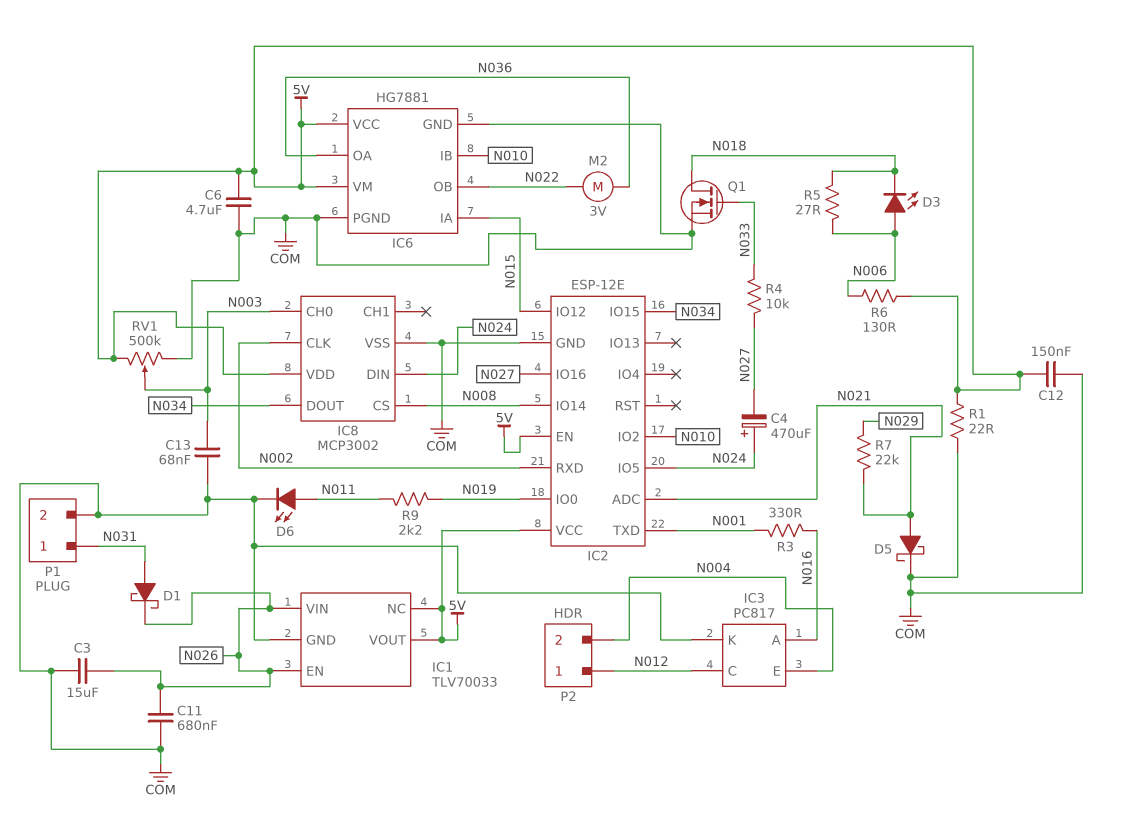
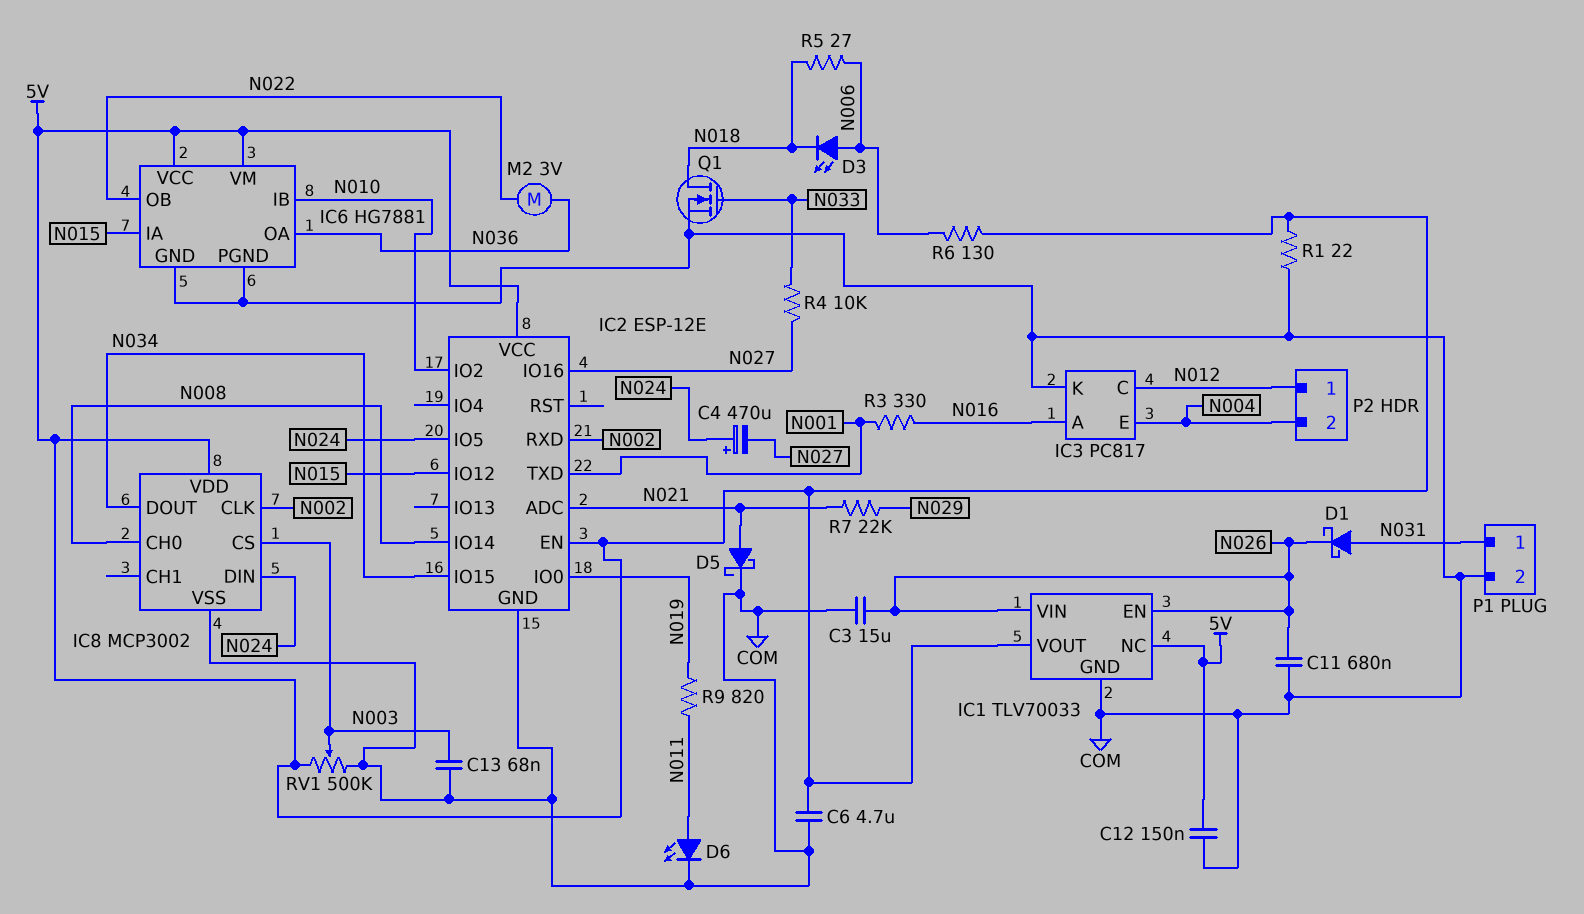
IC8 pin CH0: N003 -> N008
IC8 pin CS: N008 -> N003
R9: 2.2k (N011, N019) -> 820 (N011, N019)

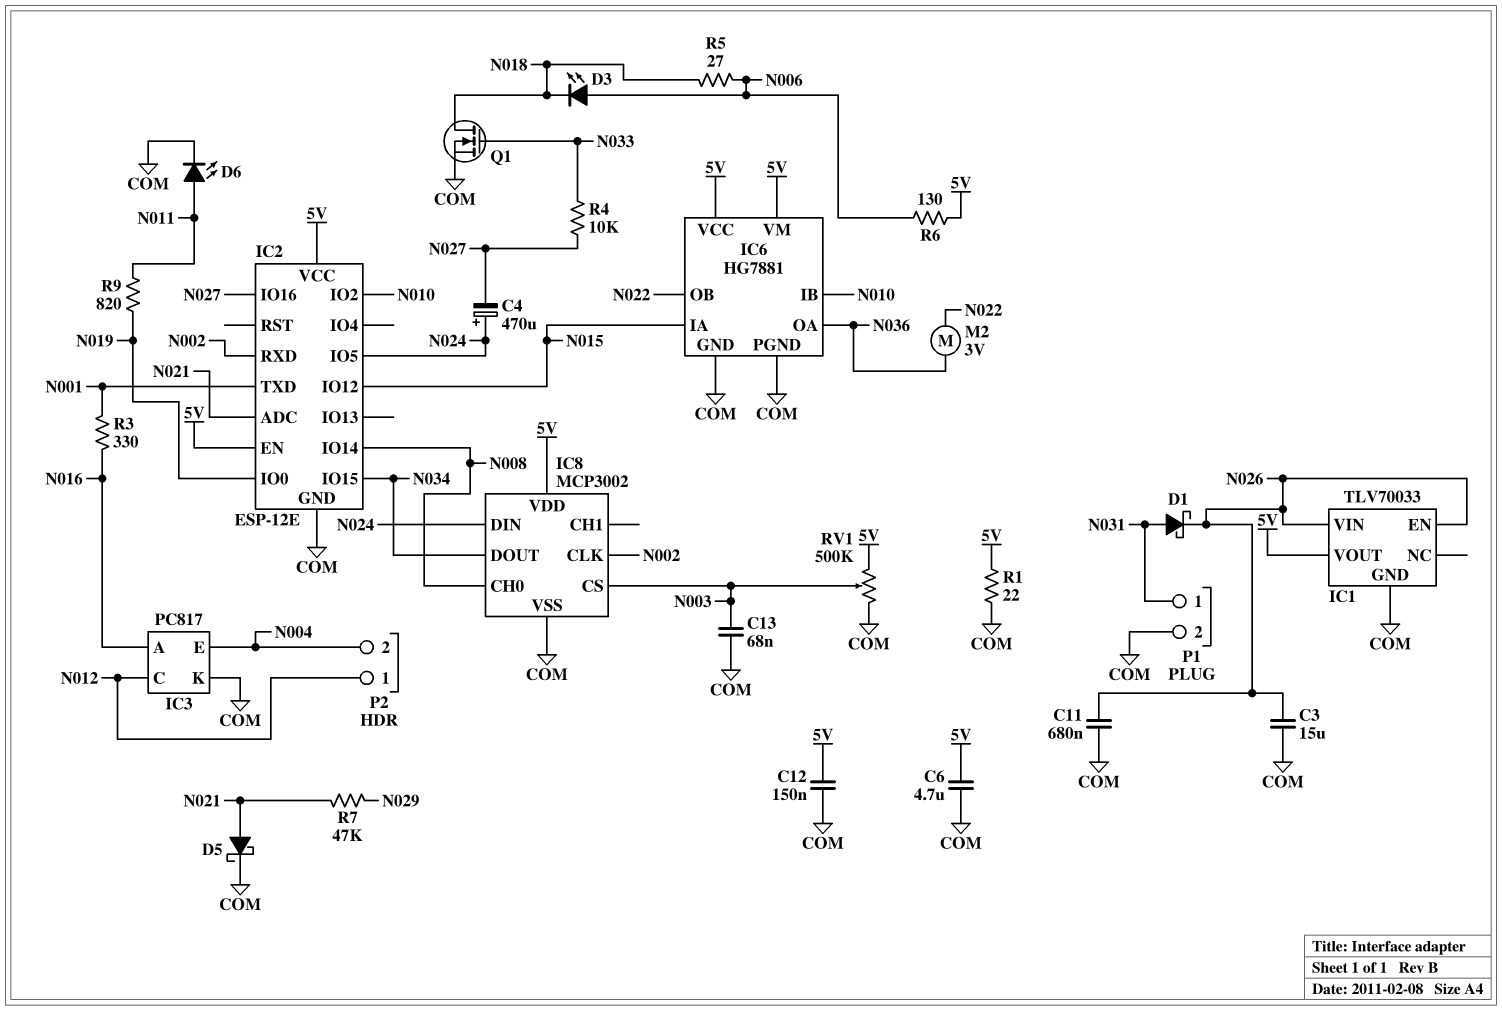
IC1 pin NC: 5V -> none
R7: 22k (N021, N029) -> 47k (N021, N029)

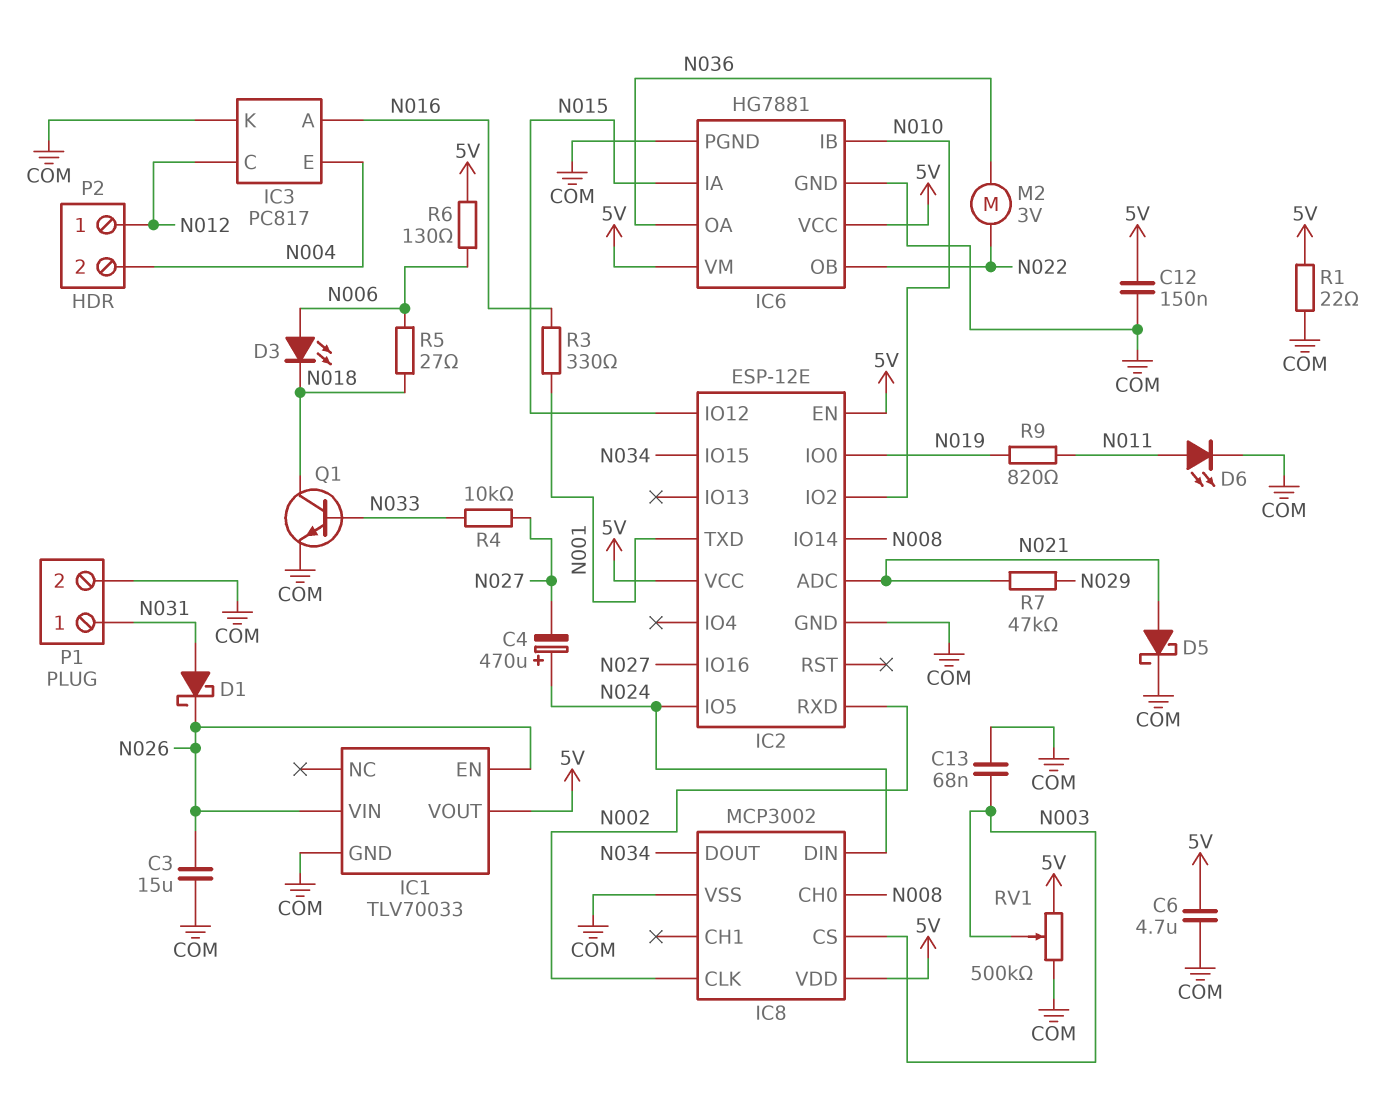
C11: 680nF (COM, N026) -> none
Q1: NMOS (G N033, D N018, S COM) -> NPN (B N033, C N018, E COM)

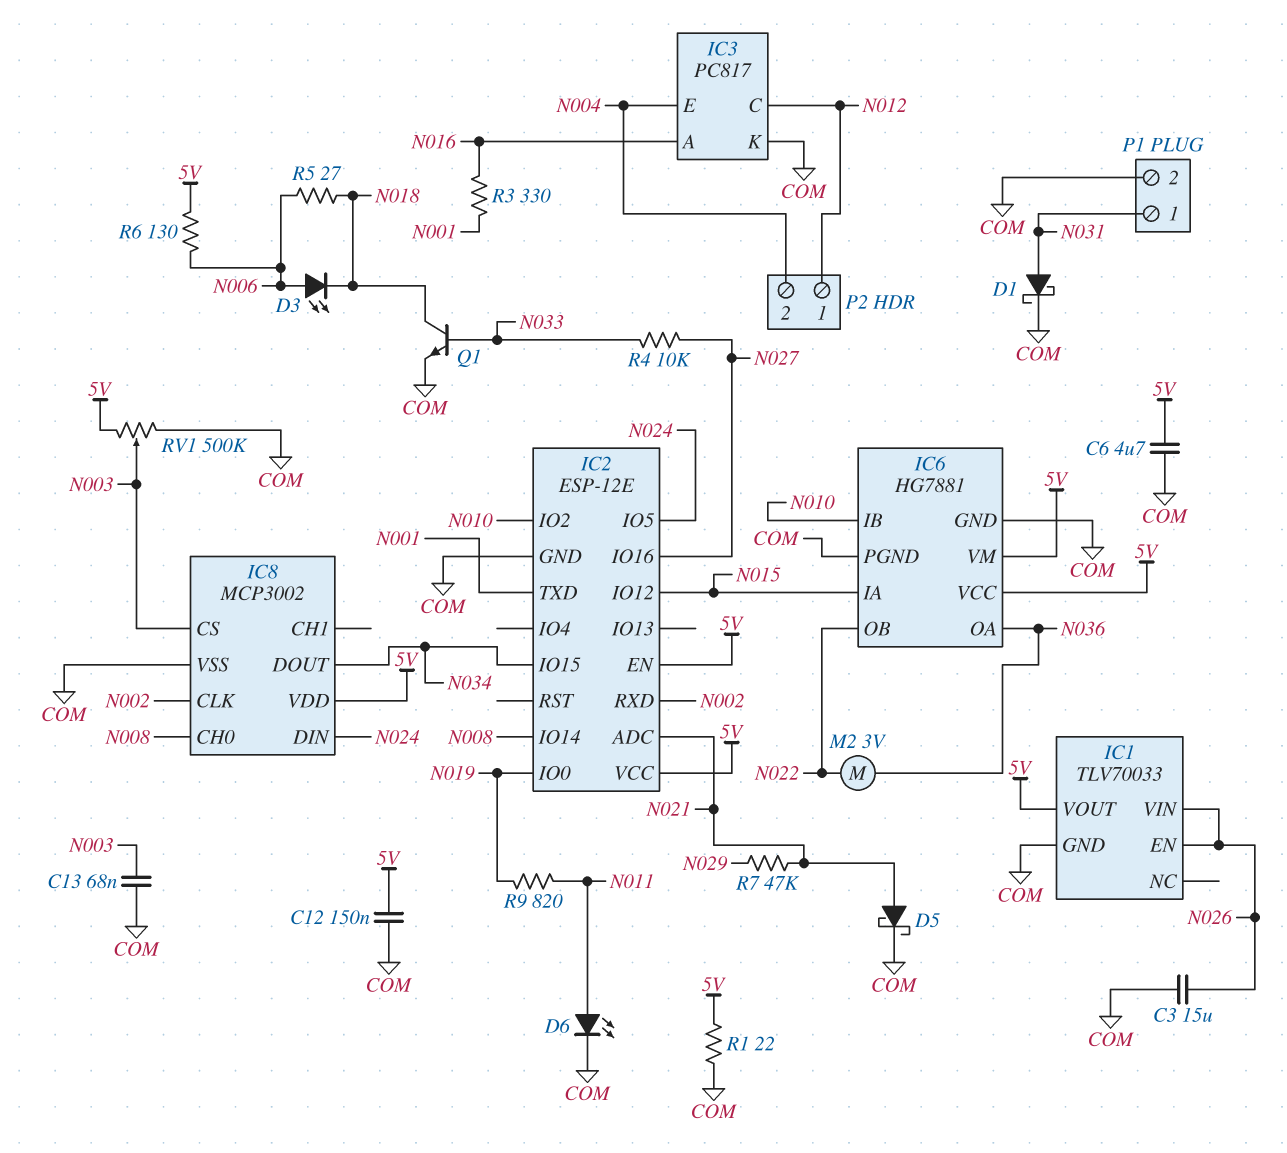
C4: 470uF (plus N024, minus N027) -> none
D1: schottky (A N031, K N026) -> schottky (A N031, K COM)

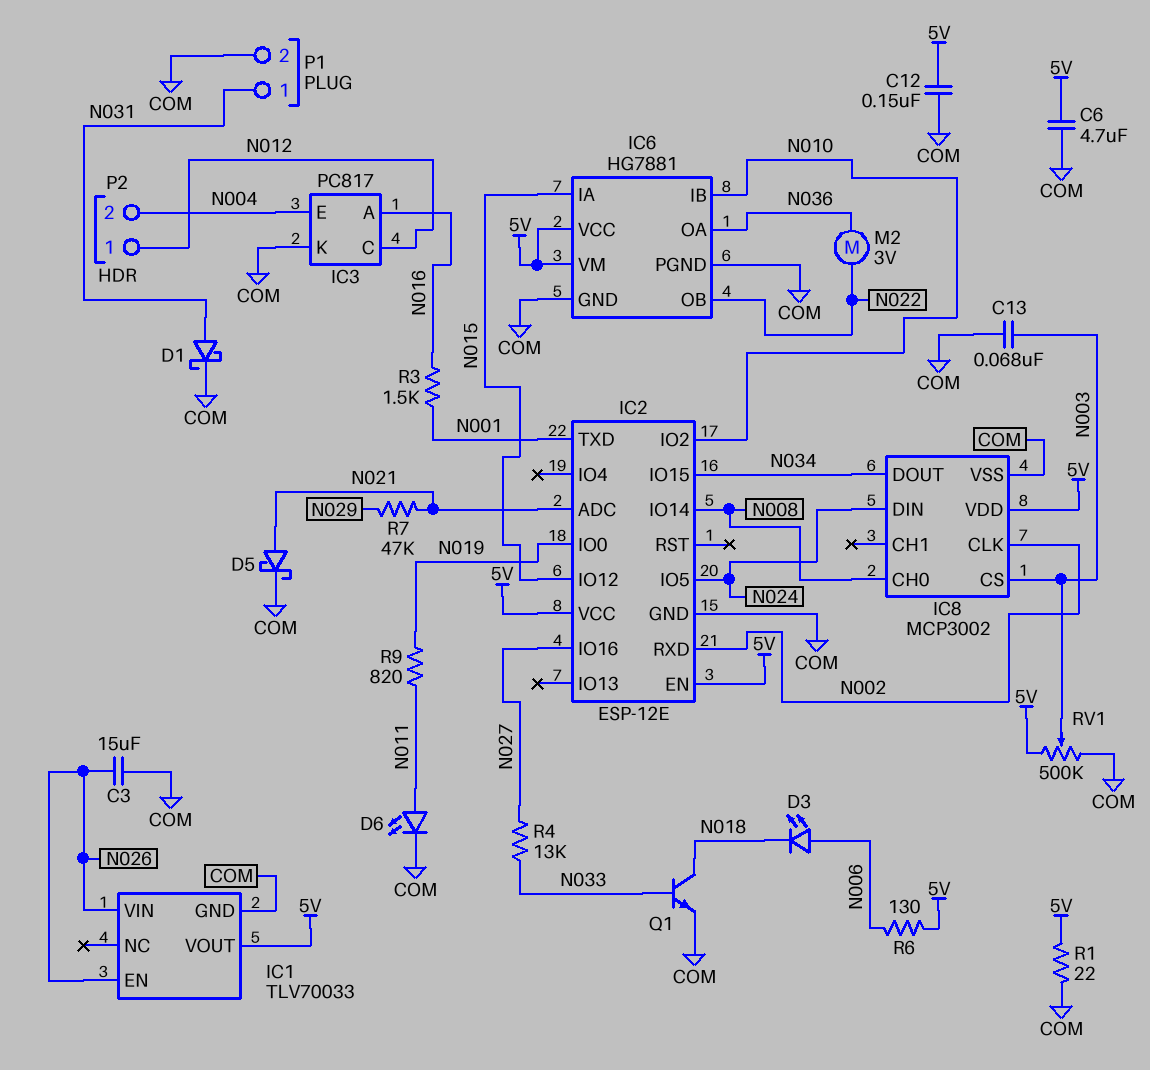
R3: 330 (N001, N016) -> 1.5k (N001, N016)
R4: 10k (N027, N033) -> 13k (N027, N033)
R5: 27 (N006, N018) -> none

